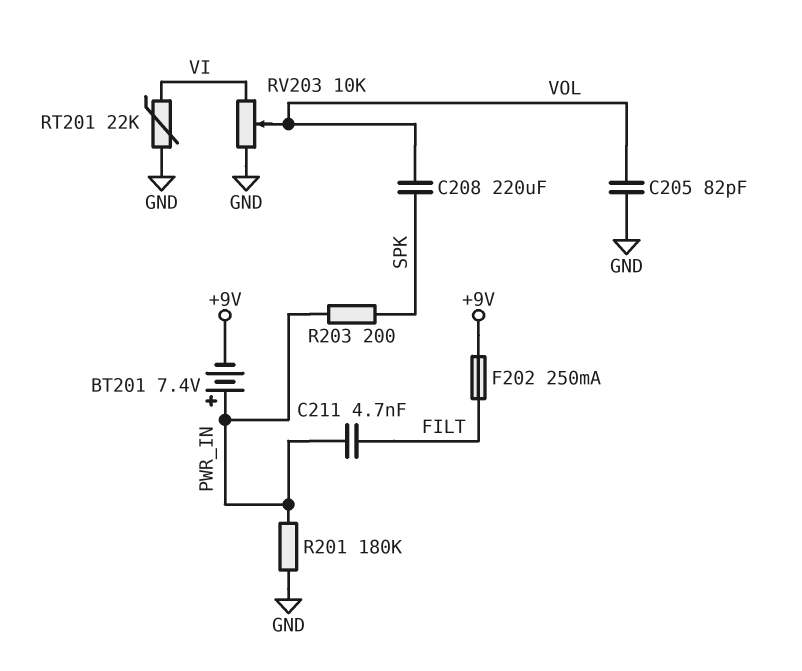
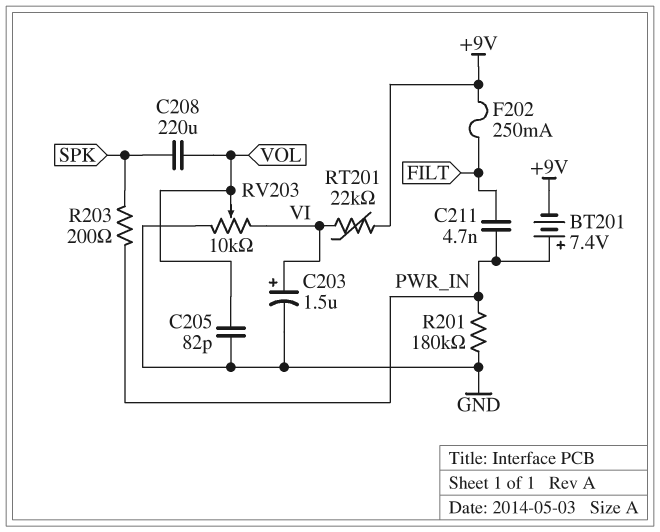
C203: none -> 1.5uF (plus VI, minus GND)
RT201: 22k (GND, VI) -> 22k (+9V, VI)

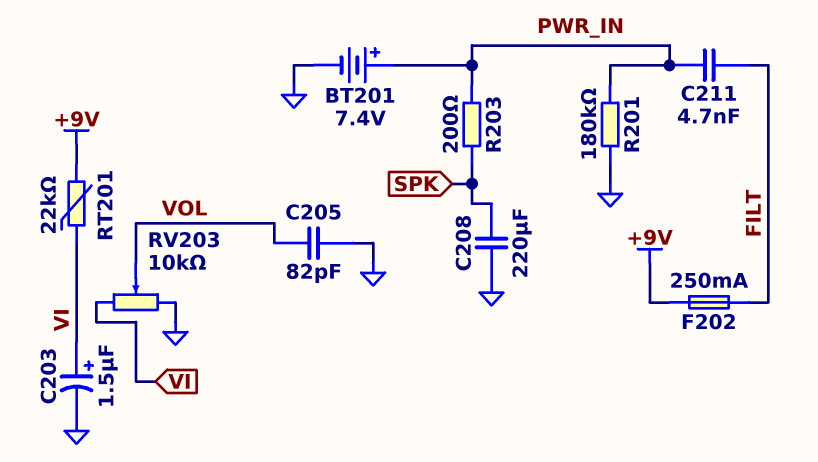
BT201: 7.4V (plus PWR_IN, minus +9V) -> 7.4V (plus PWR_IN, minus GND)
C208: 220uF (SPK, VOL) -> 220uF (GND, SPK)

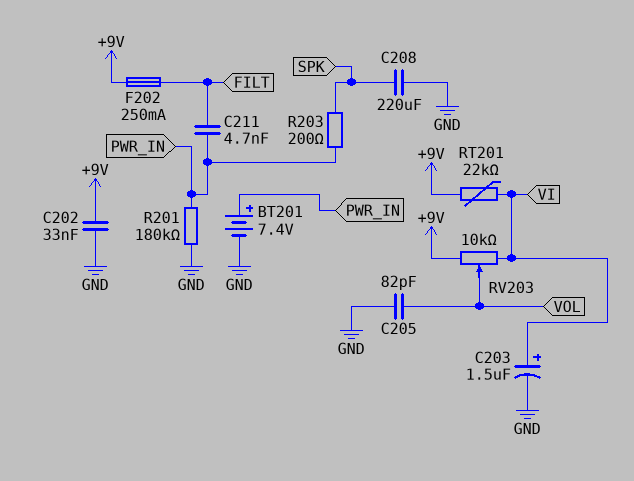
C202: none -> 33nF (+9V, GND)
RV203: 10k (GND, VI, wiper VOL) -> 10k (+9V, VI, wiper VOL)

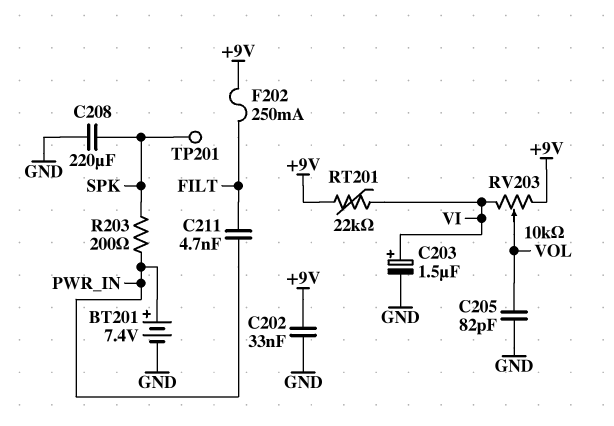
R201: 180k (GND, PWR_IN) -> none
TP201: none -> test point (SPK)

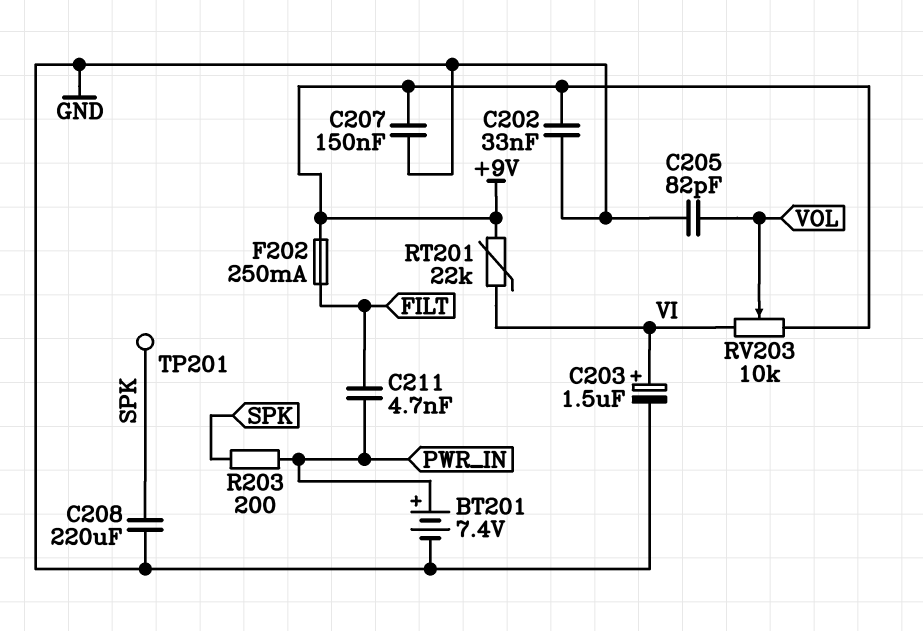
C207: none -> 150nF (+9V, GND)

